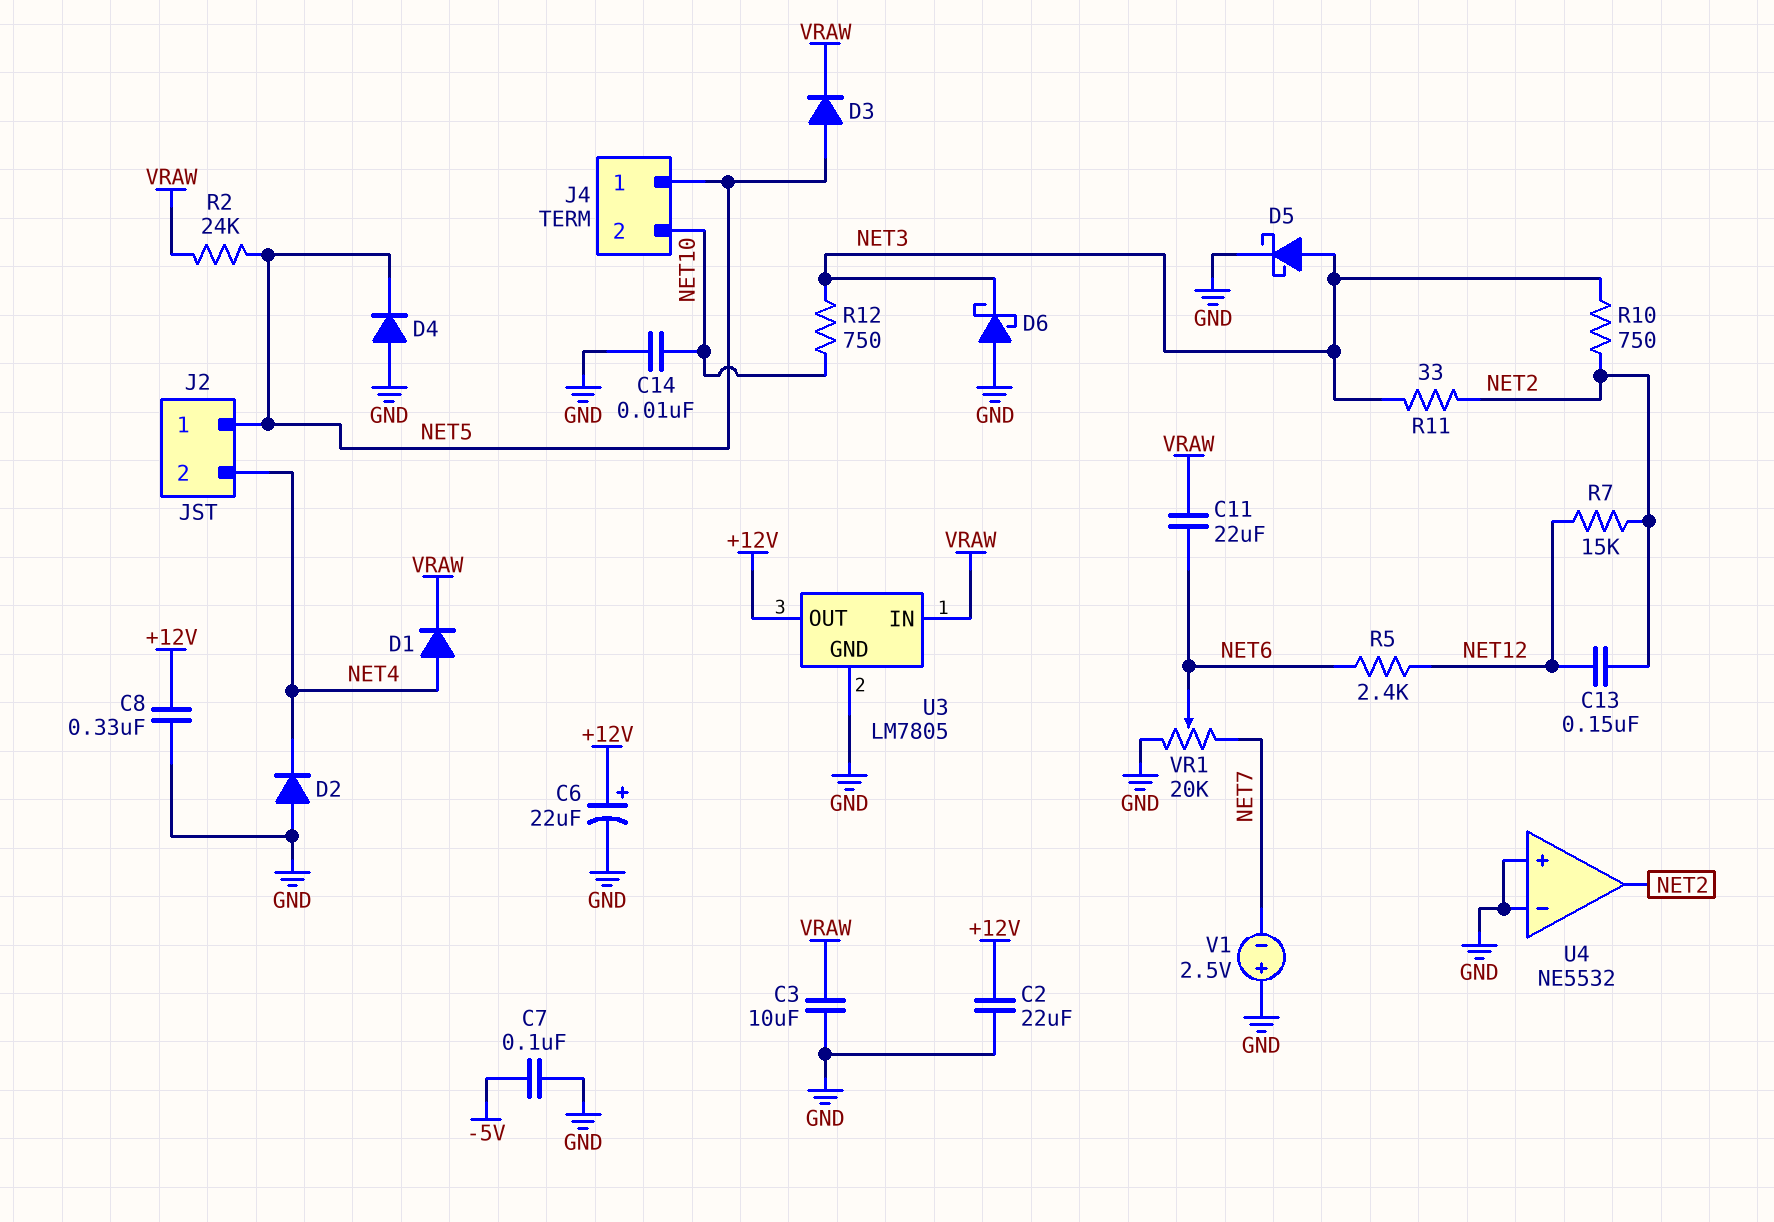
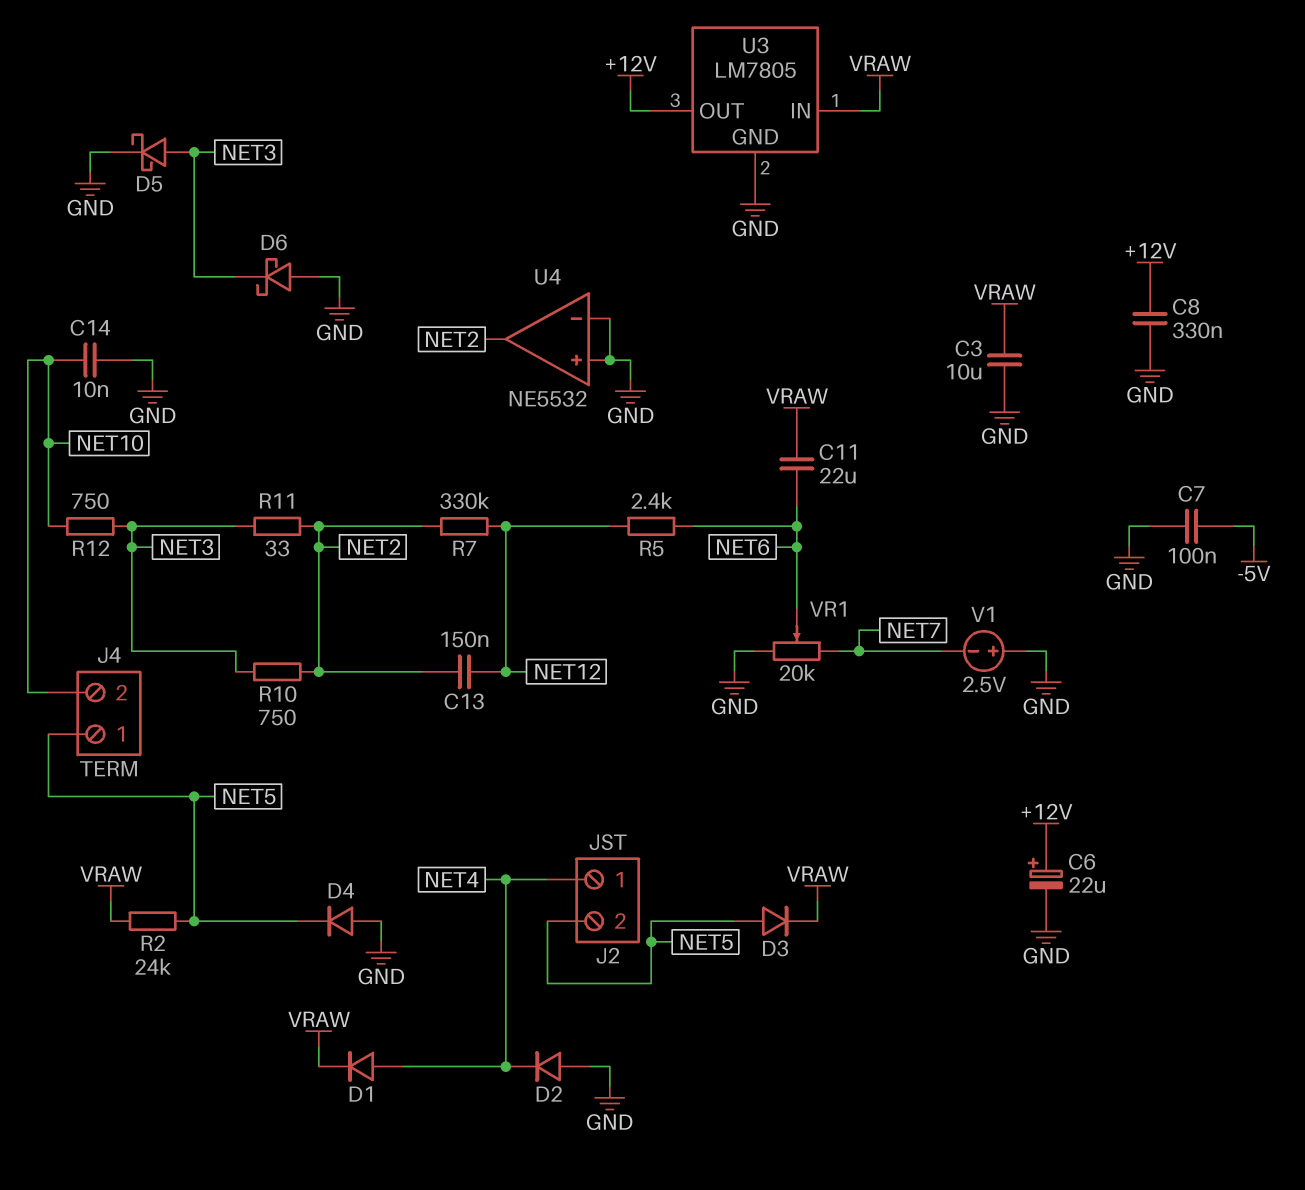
C2: 22uF (+12V, GND) -> none
J2 pin 1: NET5 -> NET4
J2 pin 2: NET4 -> NET5
R7: 15k (NET2, NET12) -> 330k (NET2, NET12)

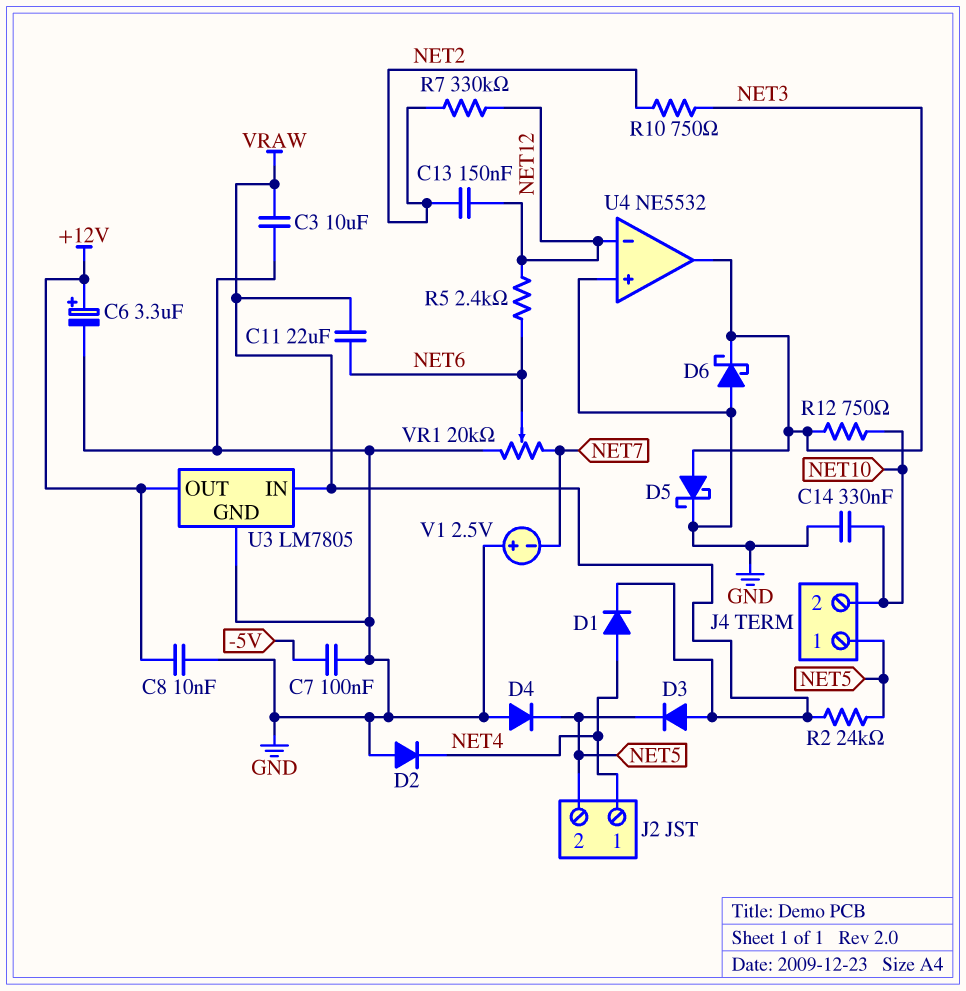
C6: 22uF (plus +12V, minus GND) -> 3.3uF (plus +12V, minus GND)
C8: 330nF (+12V, GND) -> 10nF (+12V, GND)
C14: 10nF (GND, NET10) -> 330nF (GND, NET10)
D3: diode (A NET5, K VRAW) -> diode (A VRAW, K NET5)
R11: 33 (NET2, NET3) -> none
U4 pin in-: GND -> NET12
U4 pin out: NET2 -> NET3

